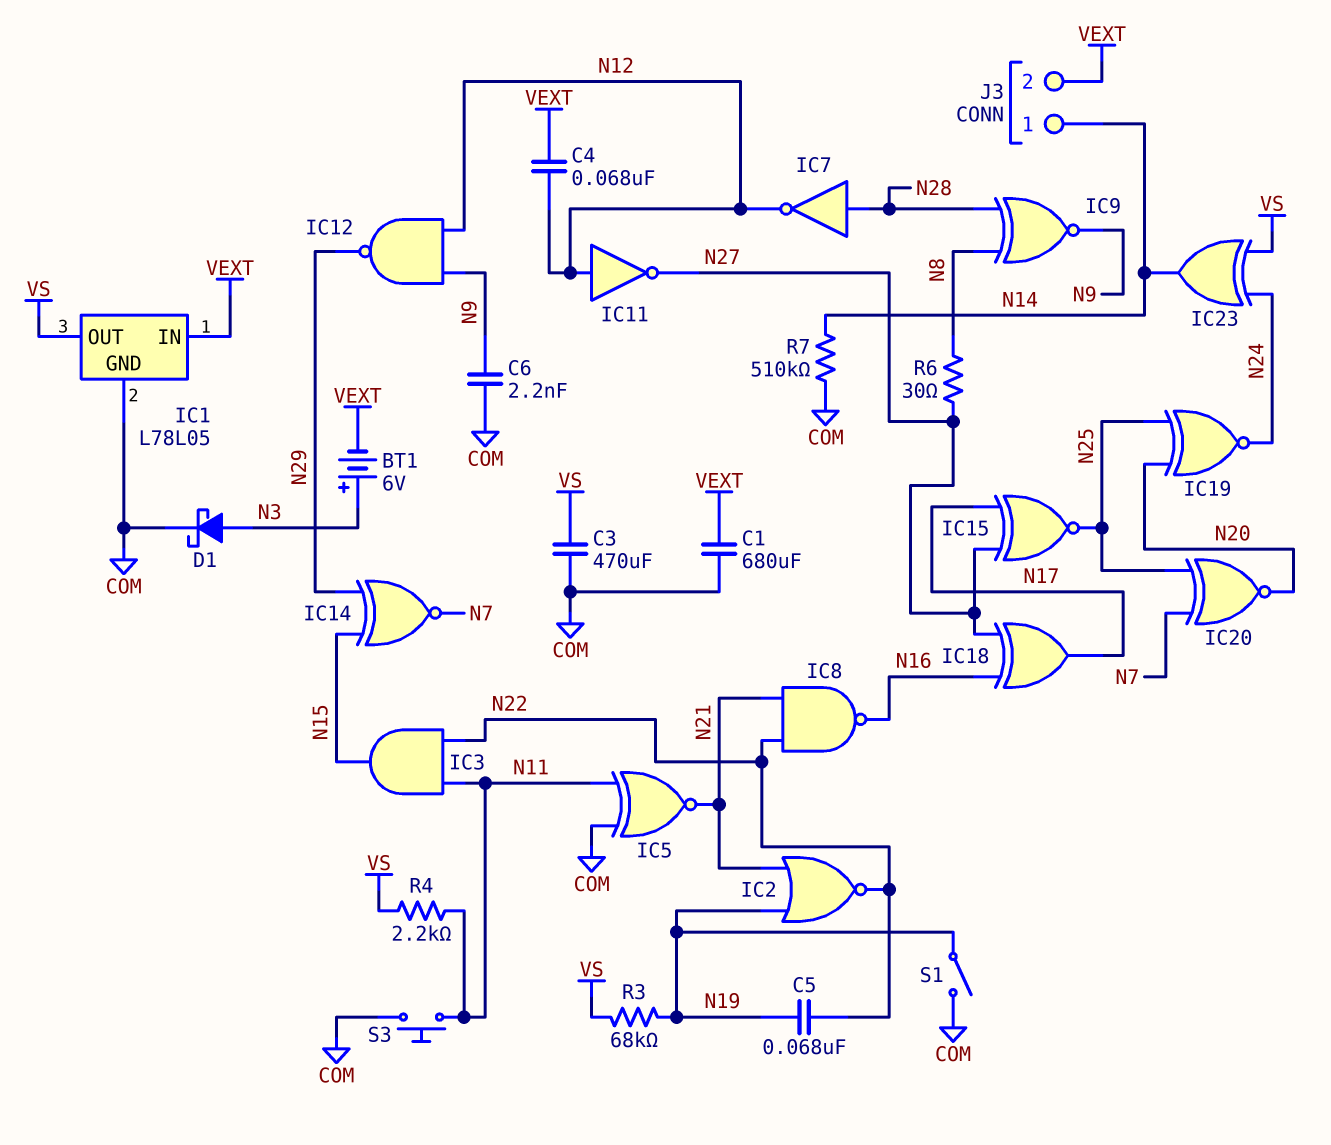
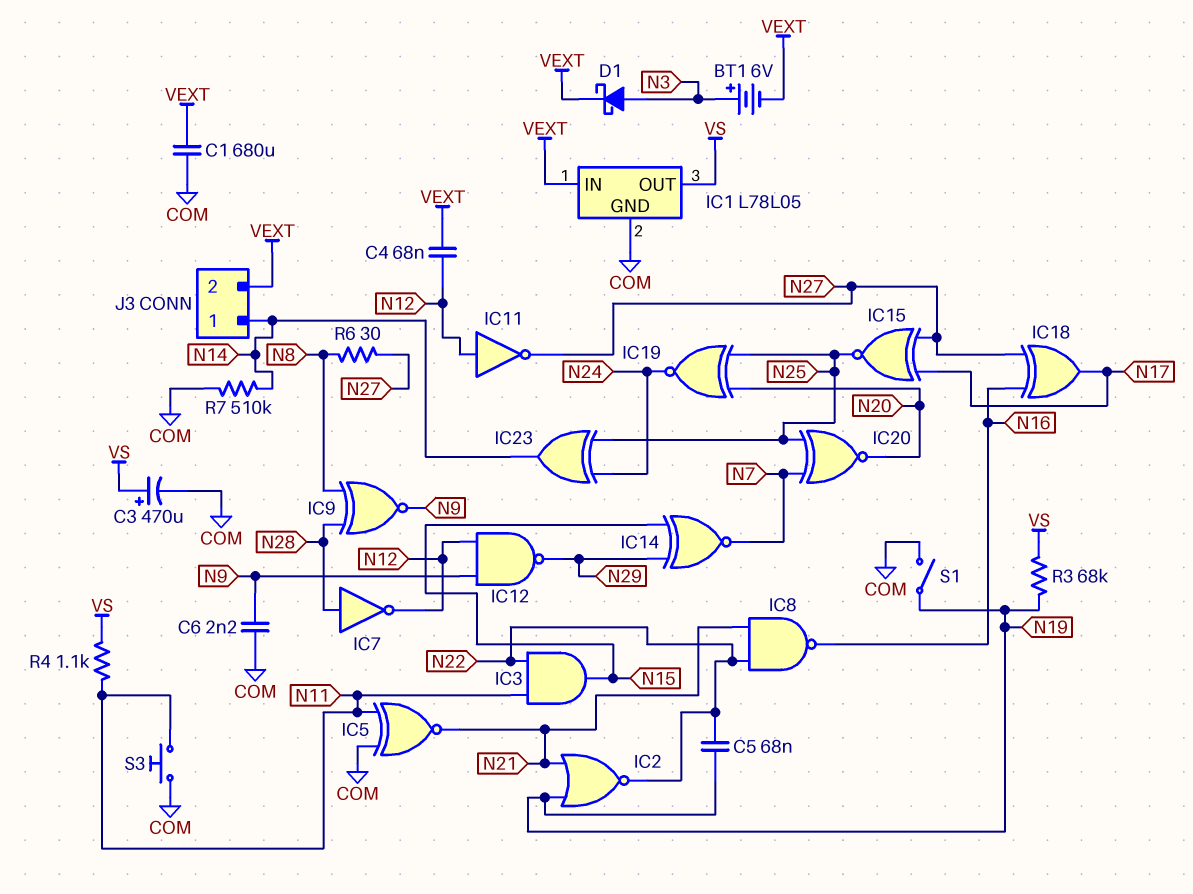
C3: 470uF (COM, VS) -> 470uF (plus VS, minus COM)
D1: schottky (A N3, K COM) -> schottky (A N3, K VEXT)
IC23: XOR (in N24, in VS, out N14) -> XOR (in N24, in N25, out N14)
R4: 2.2k (N11, VS) -> 1.1k (N11, VS)

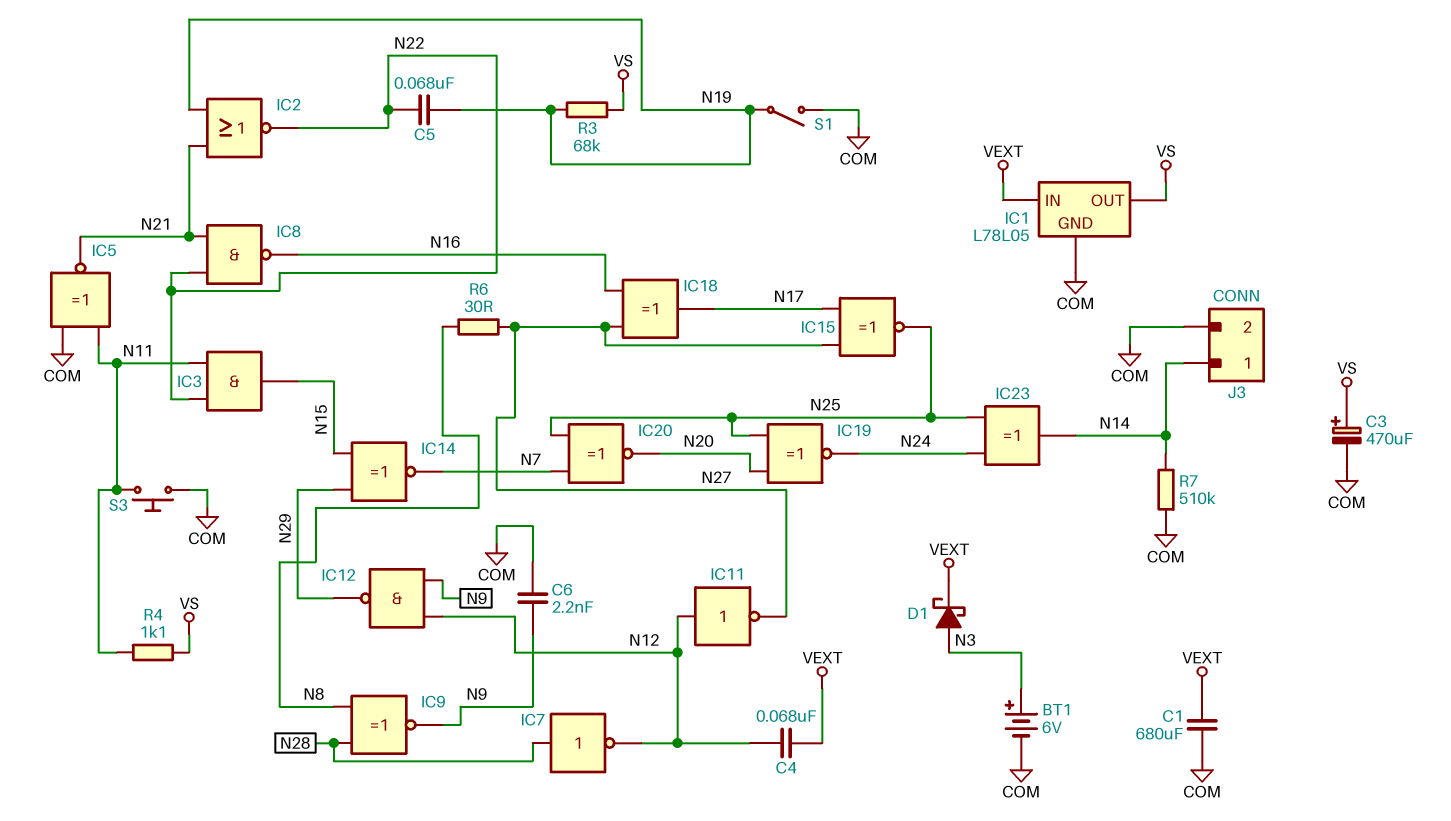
BT1: 6V (plus N3, minus VEXT) -> 6V (plus N3, minus COM)
J3 pin 2: VEXT -> COM

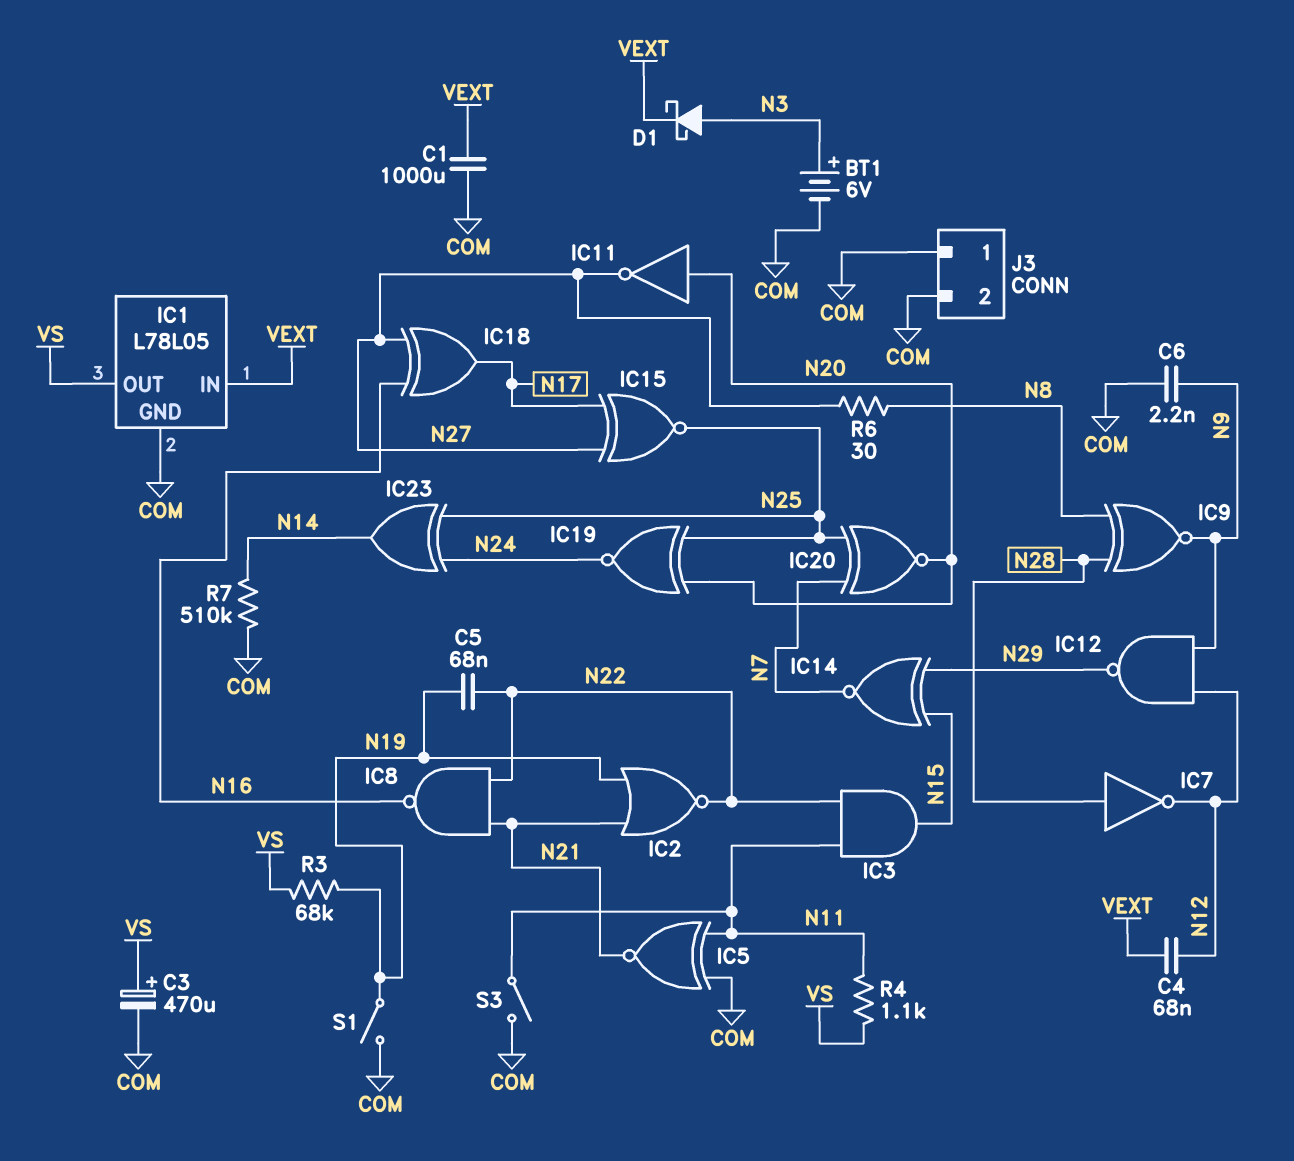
C1: 680uF (COM, VEXT) -> 1000uF (COM, VEXT)
IC11: NOT (in N12, out N27) -> NOT (in N20, out N27)
J3 pin 1: N14 -> COM
S3: button (COM, N11) -> switch (COM, N11)

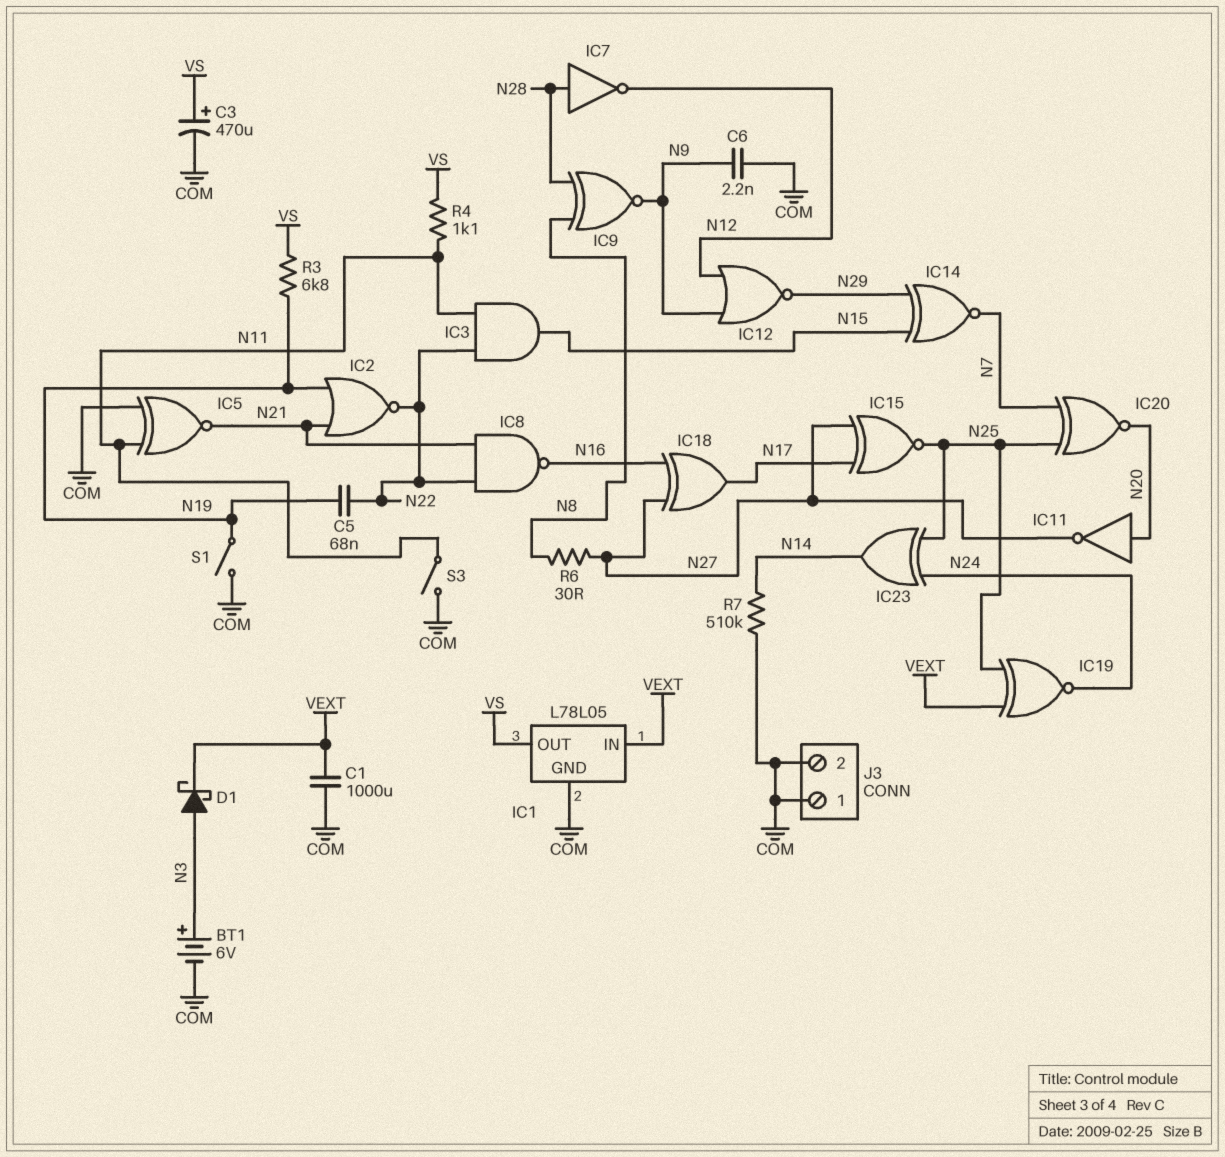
C4: 68nF (N12, VEXT) -> none
IC12: NAND (in N9, in N12, out N29) -> NOR (in N9, in N12, out N29)
IC19: XNOR (in N20, in N25, out N24) -> XNOR (in N25, in VEXT, out N24)
R3: 68k (N19, VS) -> 6.8k (N19, VS)

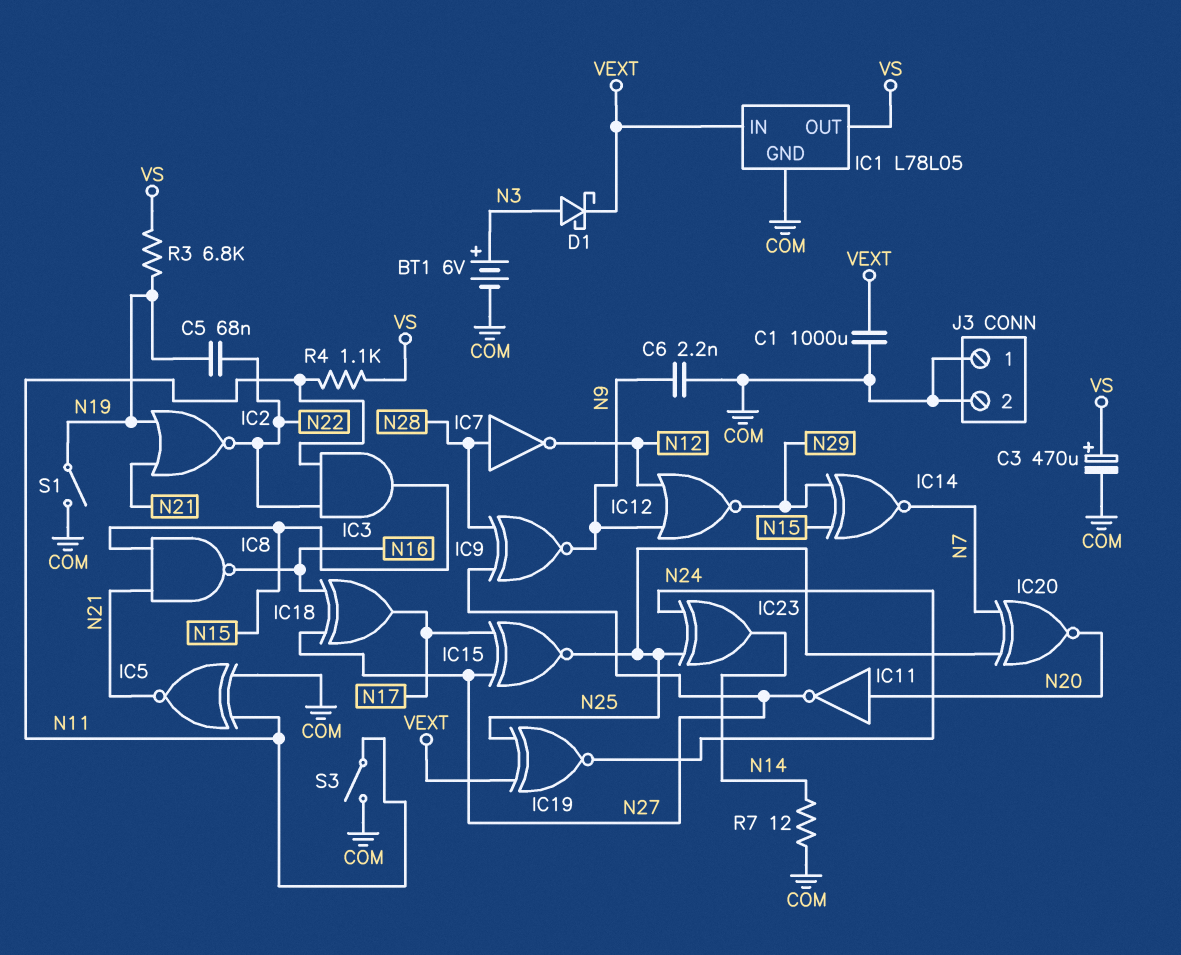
IC8: NAND (in N21, in N22, out N16) -> NAND (in N15, in N21, out N16)
IC9: XNOR (in N8, in N28, out N9) -> XNOR (in N27, in N28, out N9)
R6: 30 (N8, N27) -> none
R7: 510k (COM, N14) -> 12 (COM, N14)

